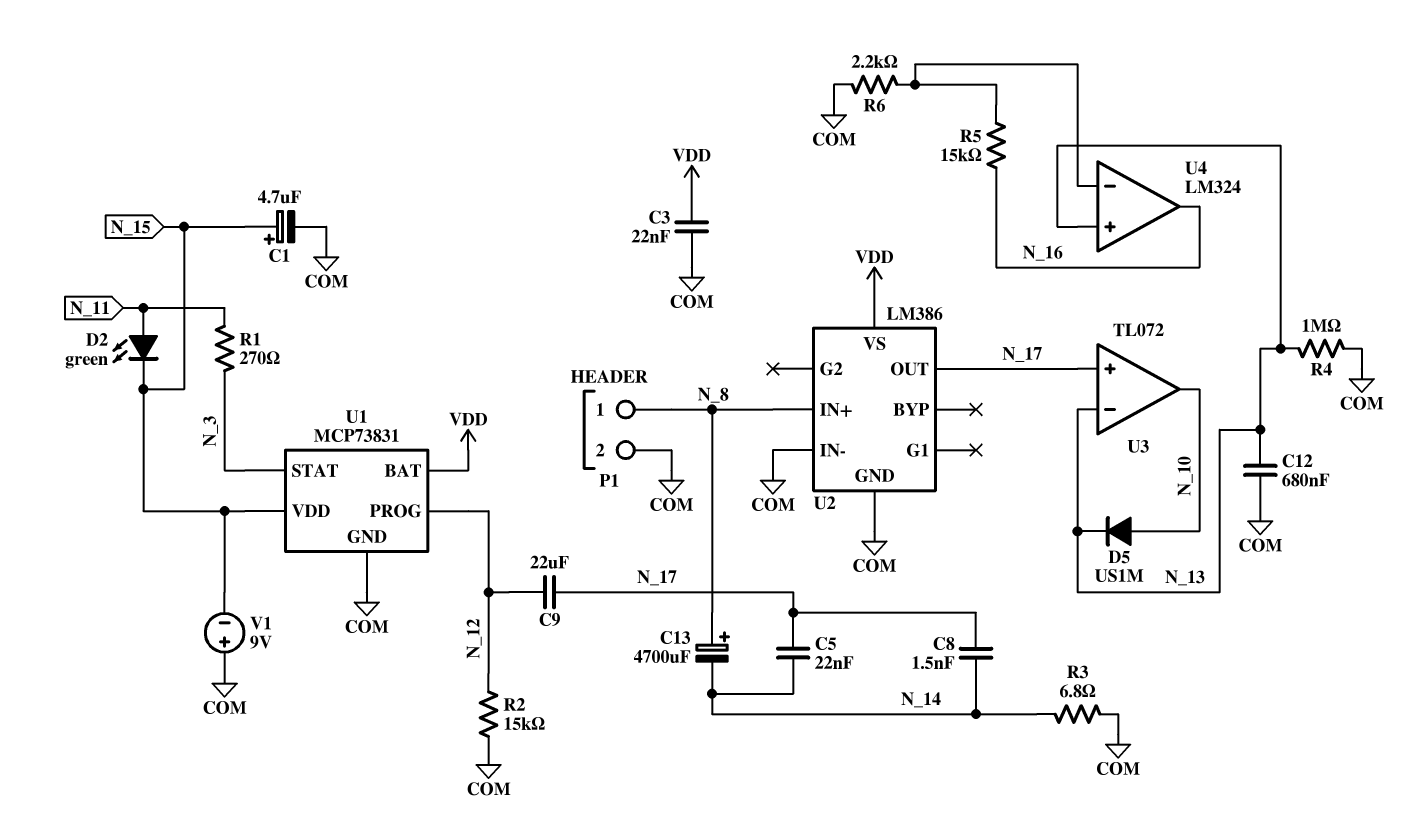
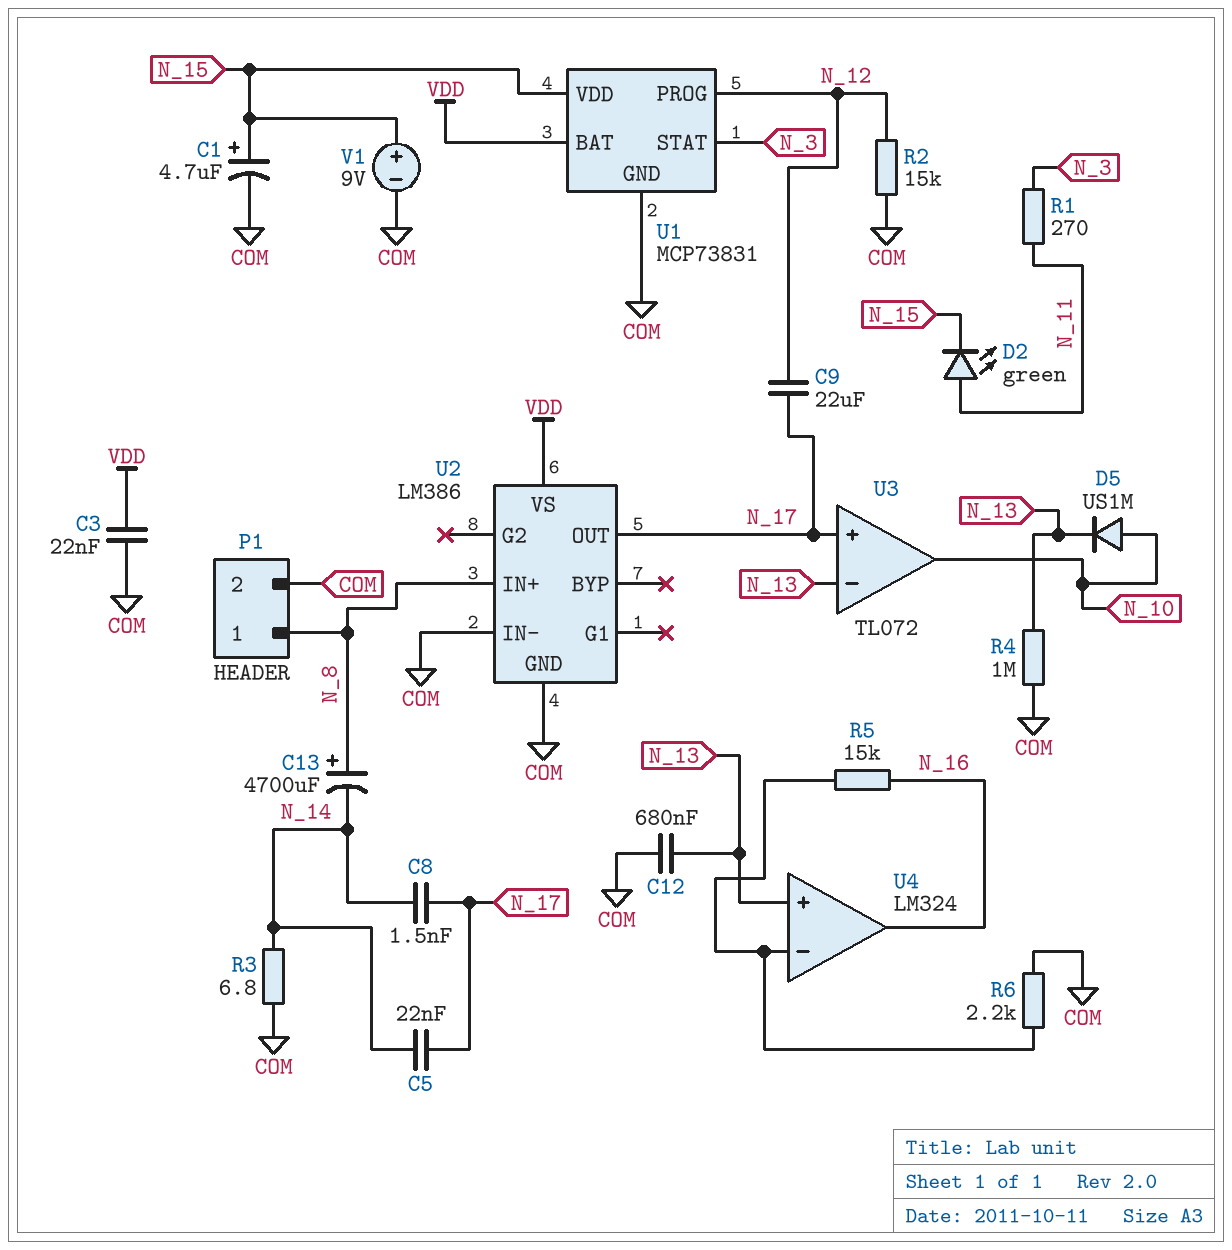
V1: 9V (plus COM, minus N_15) -> 9V (plus N_15, minus COM)

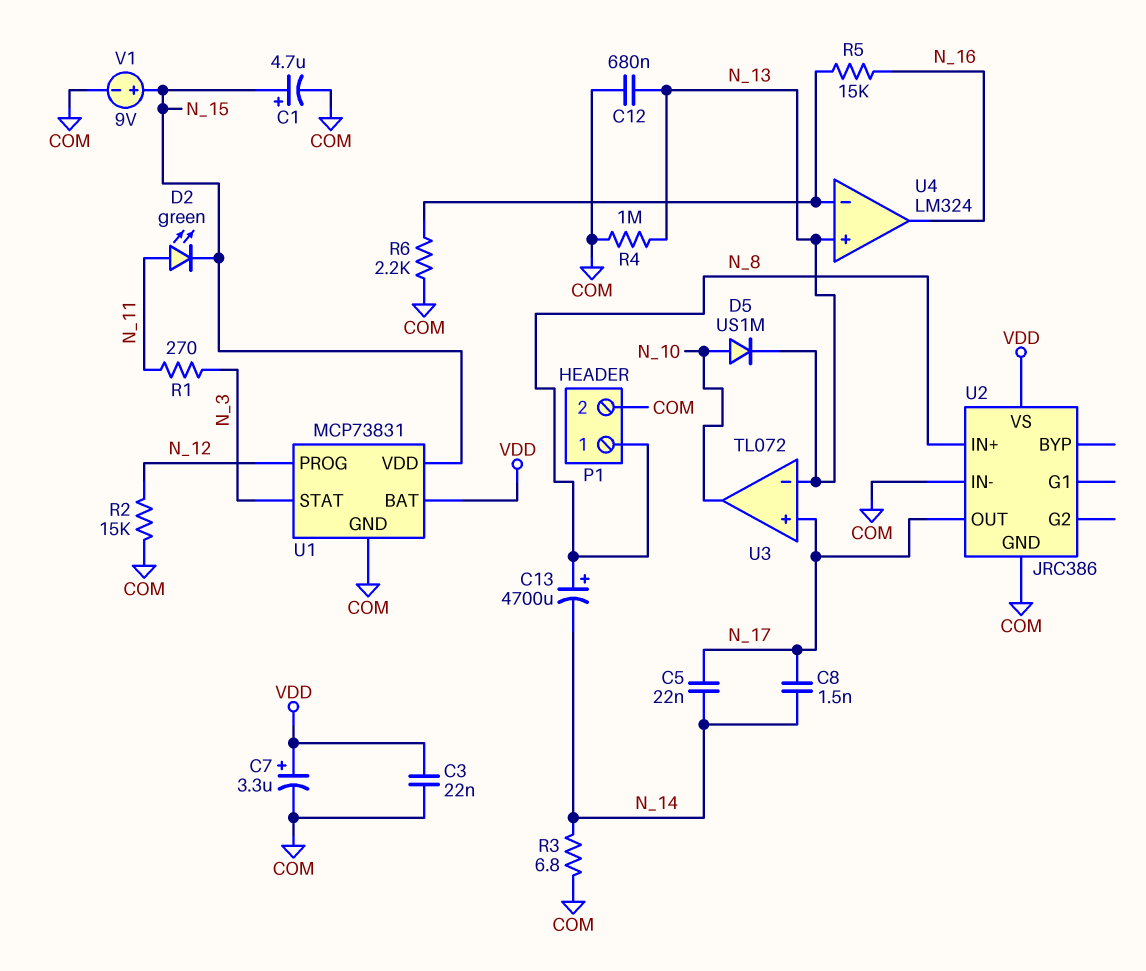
C7: none -> 3.3uF (plus VDD, minus COM)
C9: 22uF (N_12, N_17) -> none
U2: LM386 -> JRC386

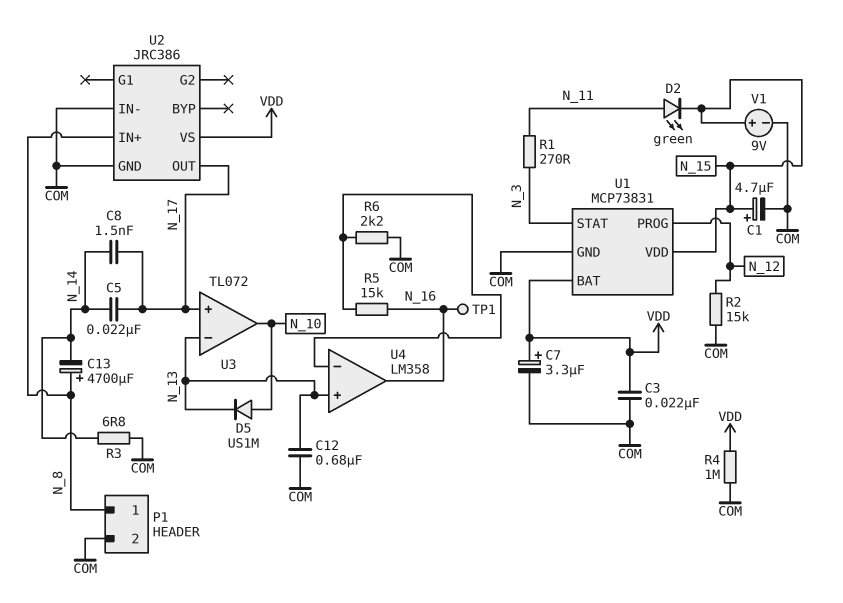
R4: 1M (COM, N_13) -> 1M (COM, VDD)
TP1: none -> test point (N_16)
U4: LM324 -> LM358

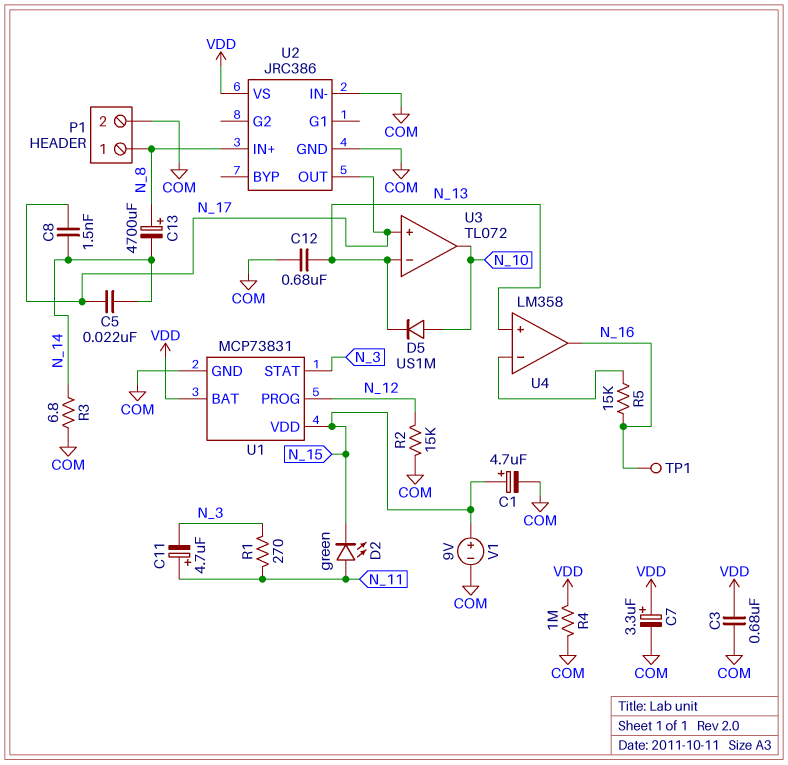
C3: 22nF (COM, VDD) -> 680nF (COM, VDD)
C11: none -> 4.7uF (plus N_11, minus N_3)
R6: 2.2k (COM, U4/in-) -> none

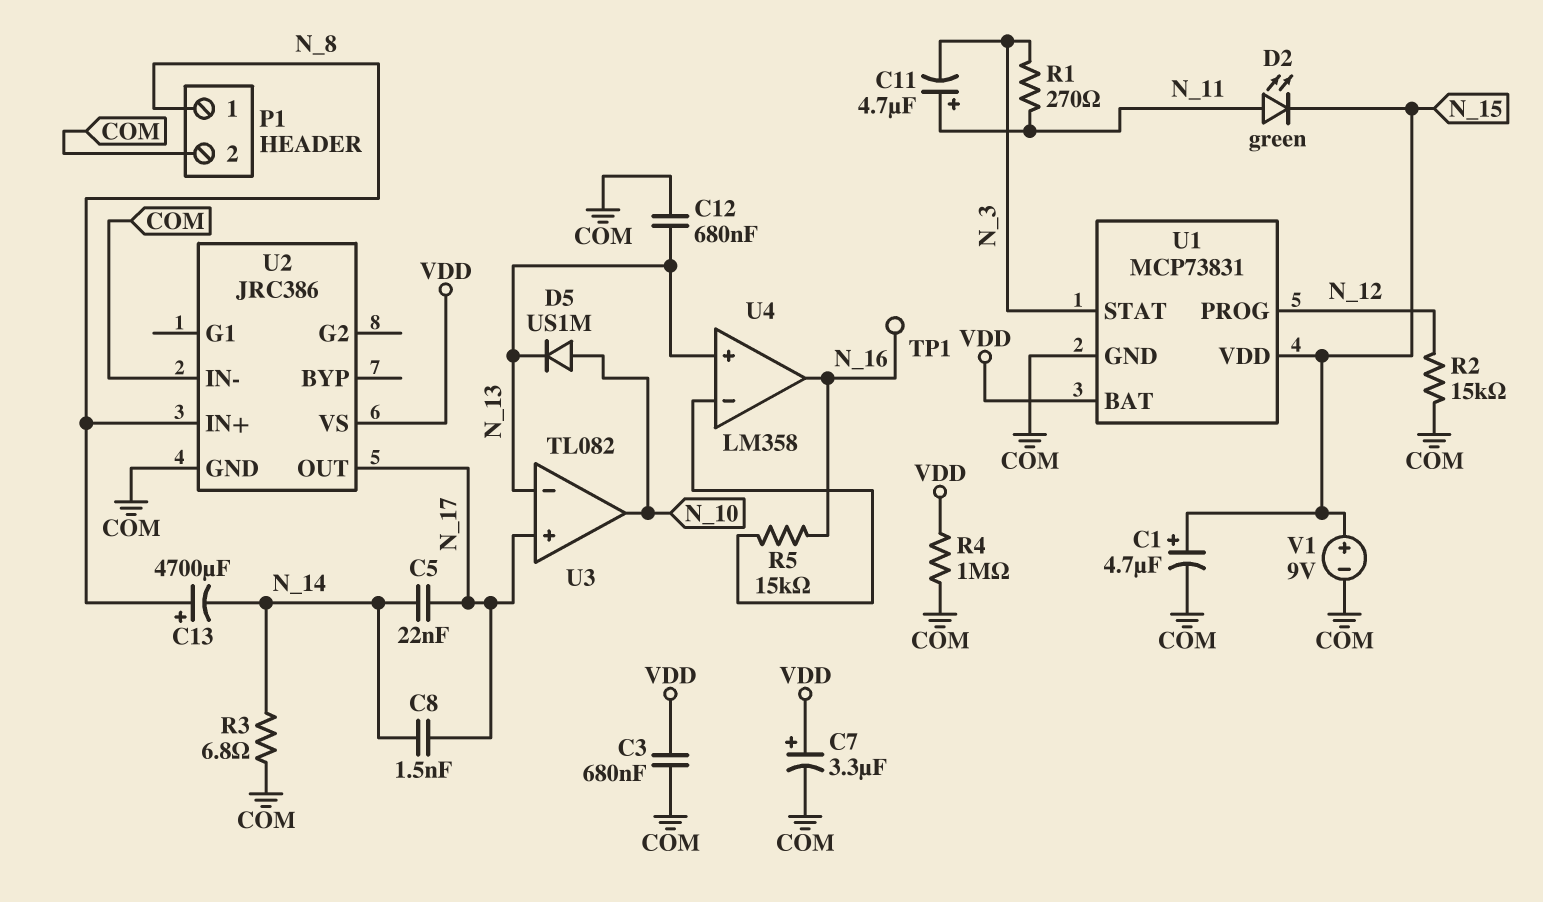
U3: TL072 -> TL082

